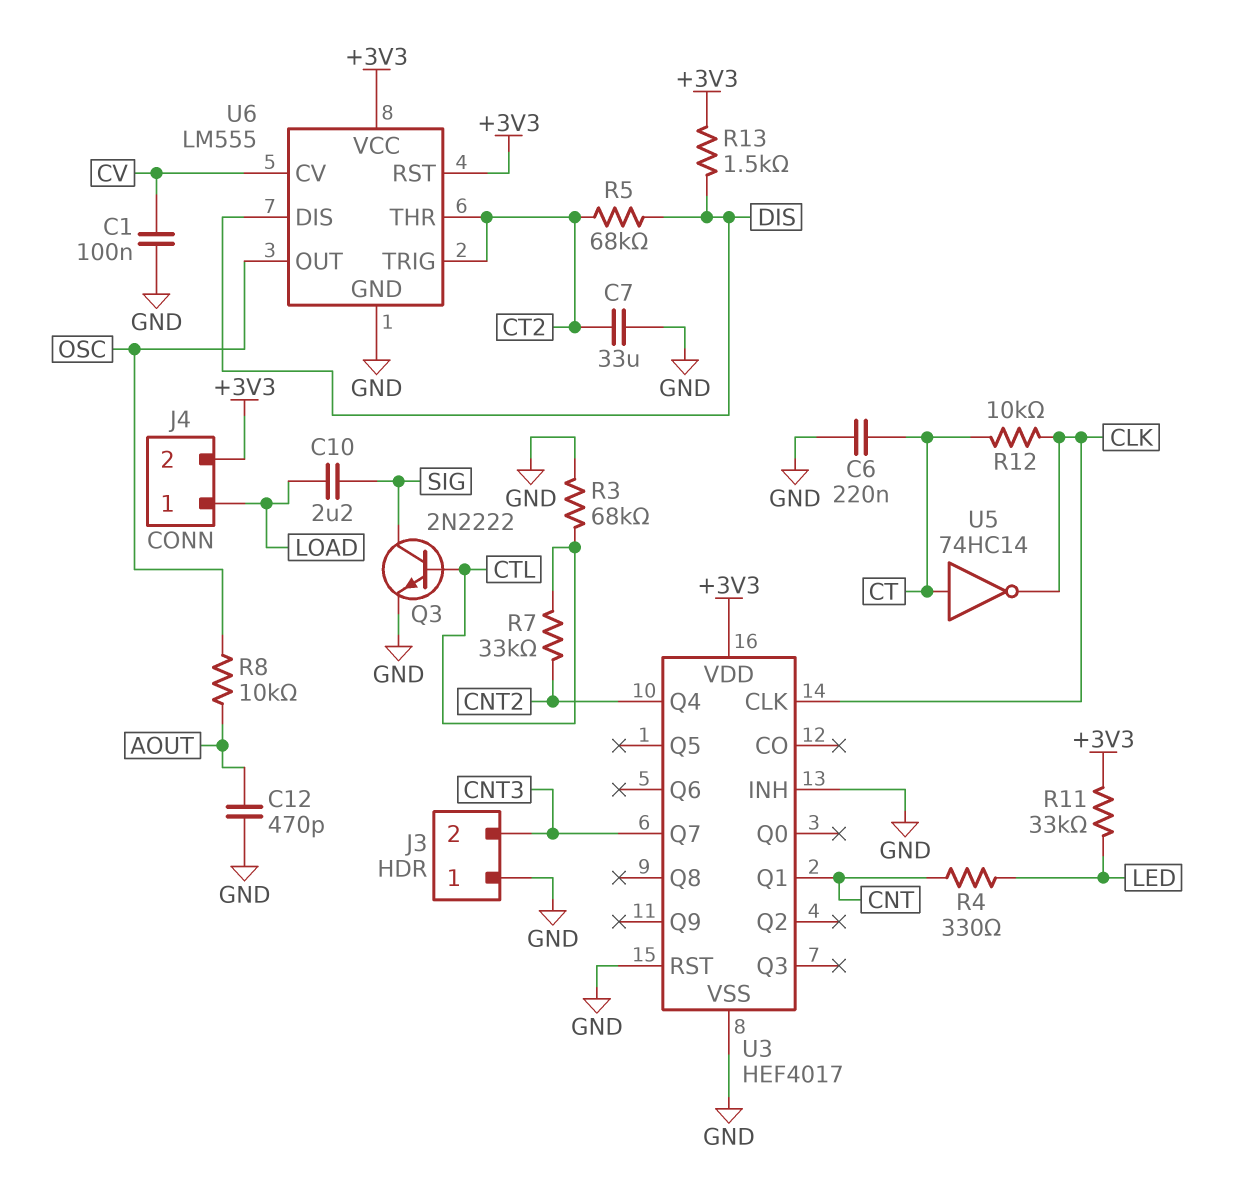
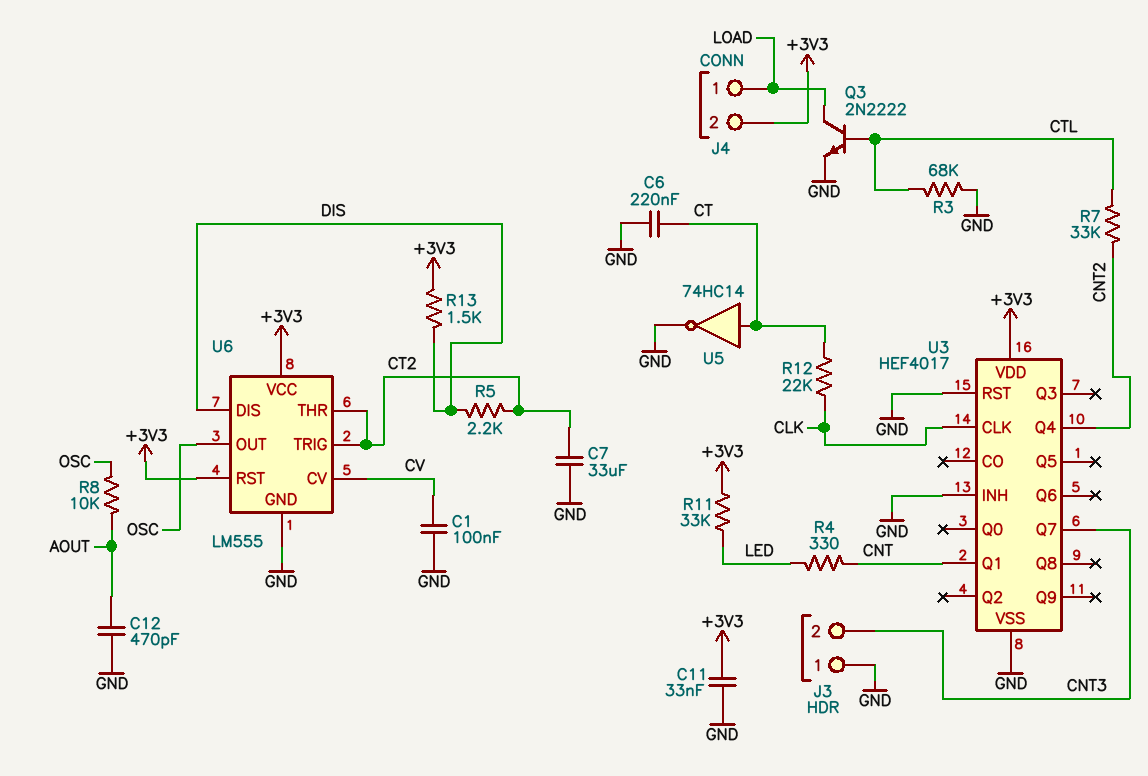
C10: 2.2uF (LOAD, SIG) -> none
C11: none -> 33nF (+3V3, GND)
Q3: NPN 2N2222 (B CTL, C SIG, E GND) -> NPN 2N2222 (B CTL, C LOAD, E GND)
R5: 68k (CT2, DIS) -> 2.2k (CT2, DIS)
R12: 10k (CLK, CT) -> 22k (CLK, CT)
U5: NOT 74HC14 (in CT, out CLK) -> NOT 74HC14 (in CT, out GND)

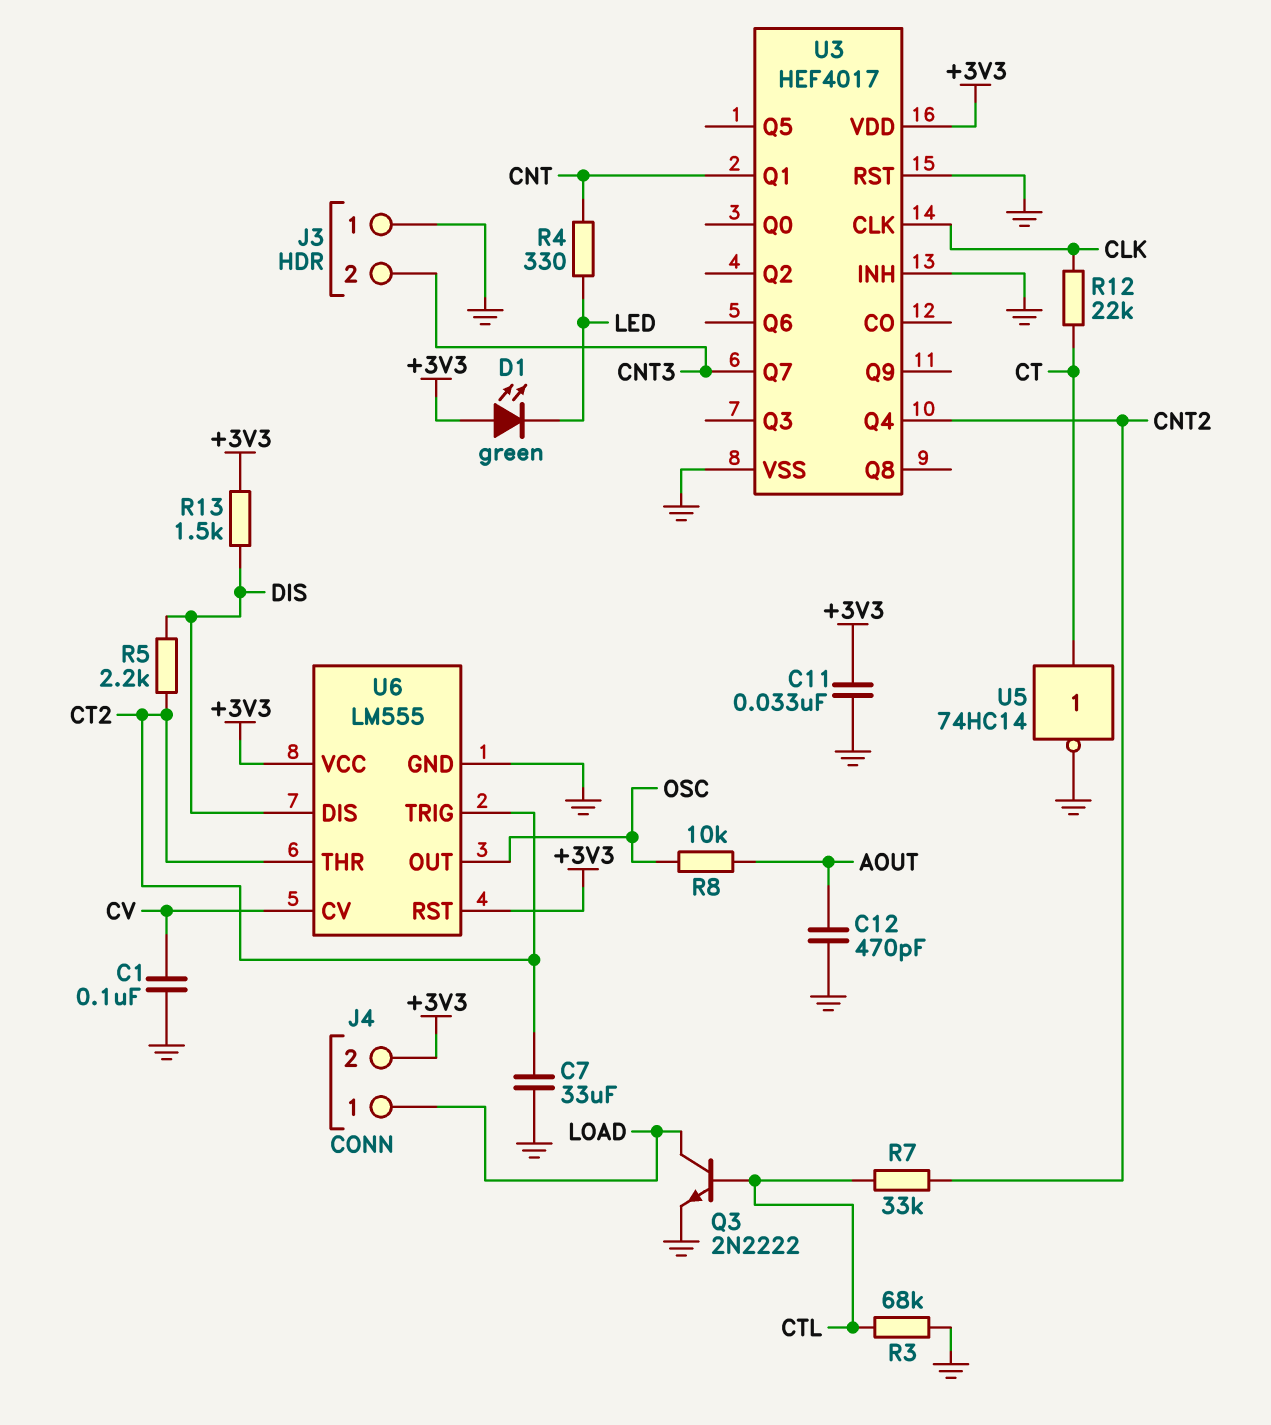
C6: 220nF (CT, GND) -> none
D1: none -> LED green (A +3V3, K LED)
R11: 33k (+3V3, LED) -> none

